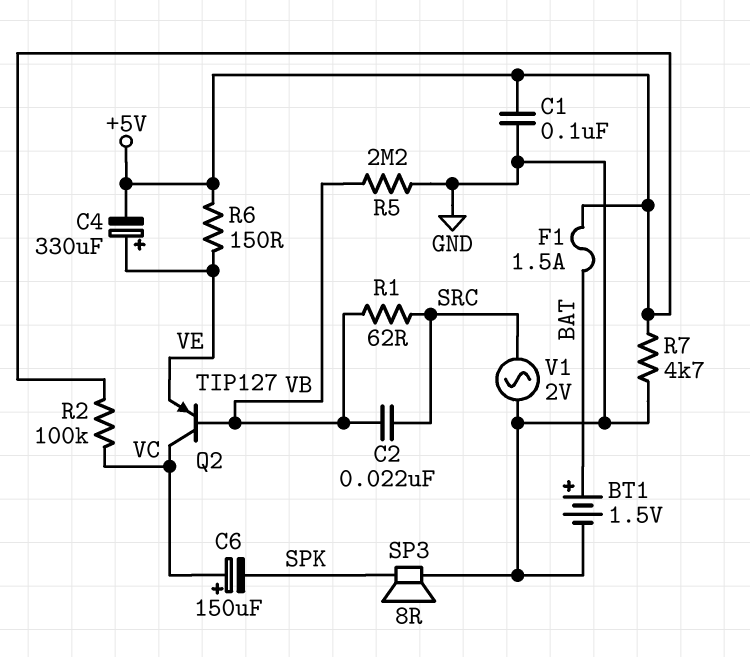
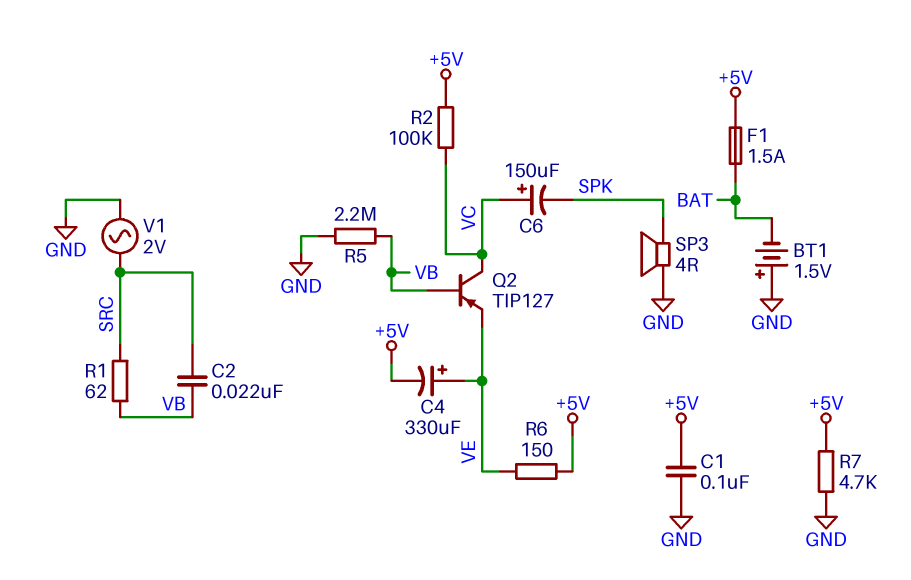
BT1: 1.5V (plus BAT, minus GND) -> 1.5V (plus GND, minus BAT)
SP3: speaker 8R (GND, SPK) -> speaker 4R (GND, SPK)

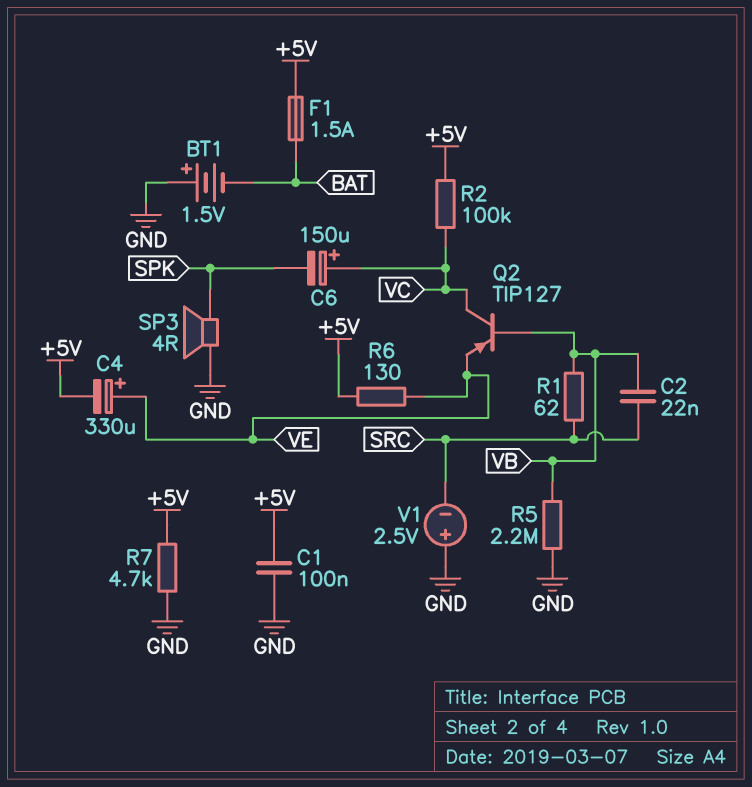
R6: 150 (+5V, VE) -> 130 (+5V, VE)
V1: AC 2V (GND, SRC) -> 2.5V (plus GND, minus SRC)

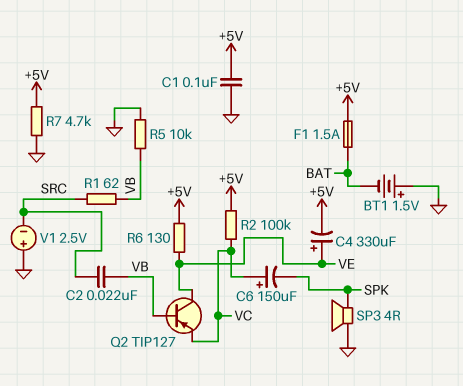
Q2: PNP TIP127 (B VB, C VC, E VE) -> PNP TIP127 (B VB, C VE, E VC)
R5: 2.2M (GND, VB) -> 10k (GND, VB)

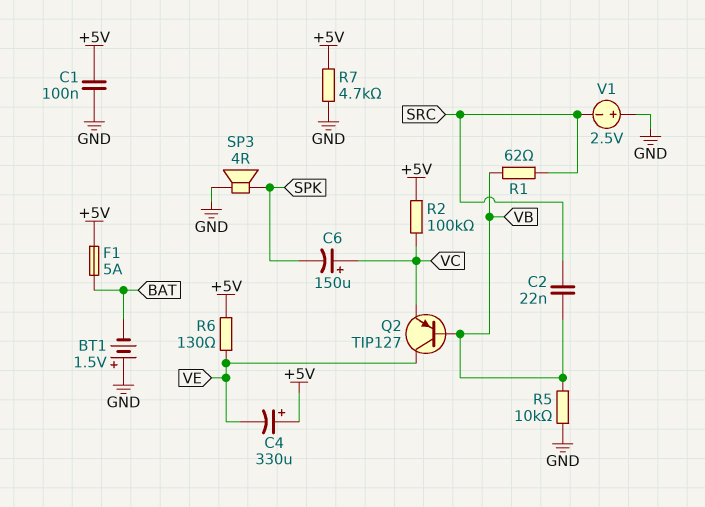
C4: 330uF (plus VE, minus +5V) -> 330uF (plus +5V, minus VE)
F1: 1.5A (+5V, BAT) -> 5A (+5V, BAT)

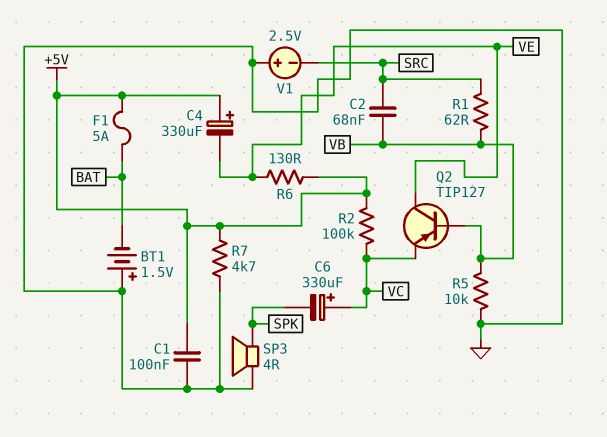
C2: 22nF (SRC, VB) -> 68nF (SRC, VB)
C6: 150uF (plus VC, minus SPK) -> 330uF (plus VC, minus SPK)

